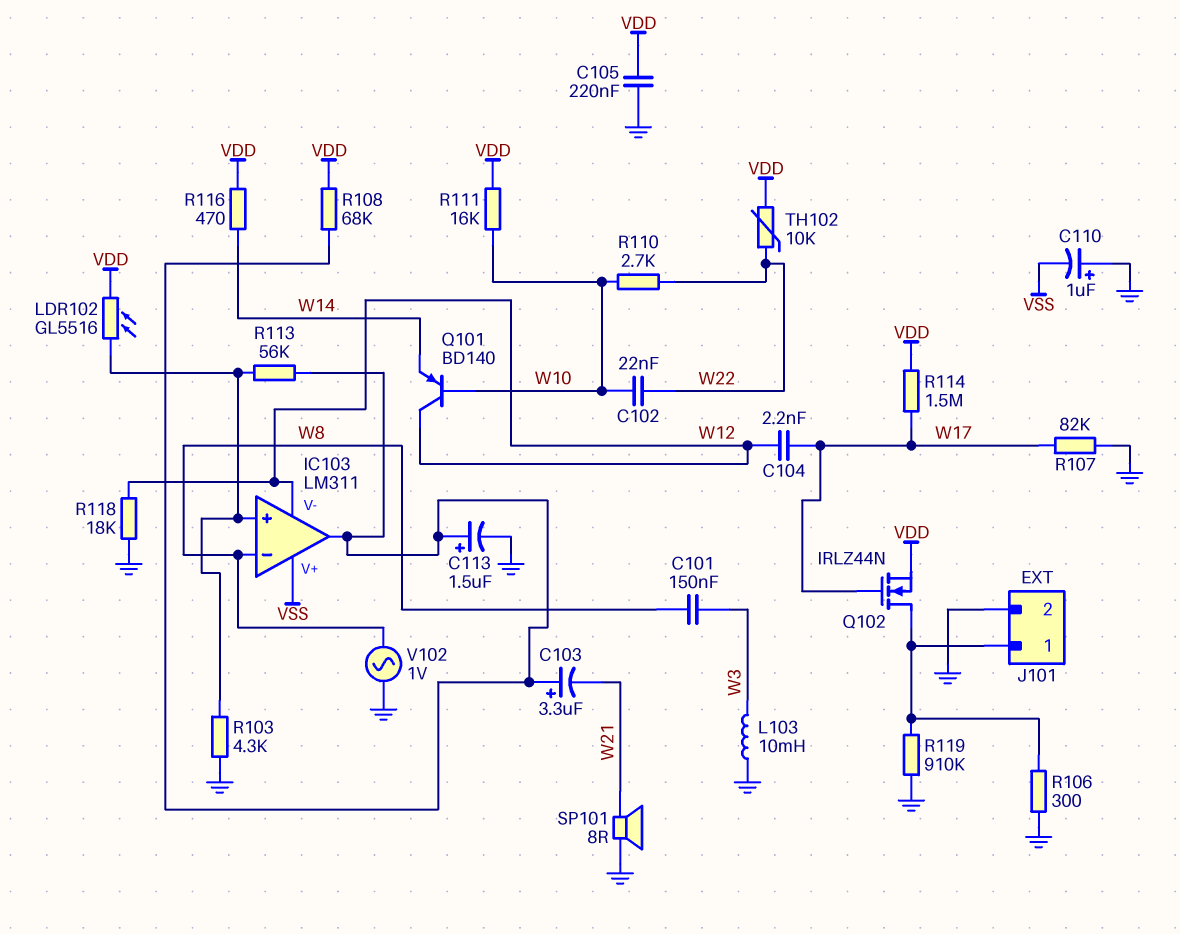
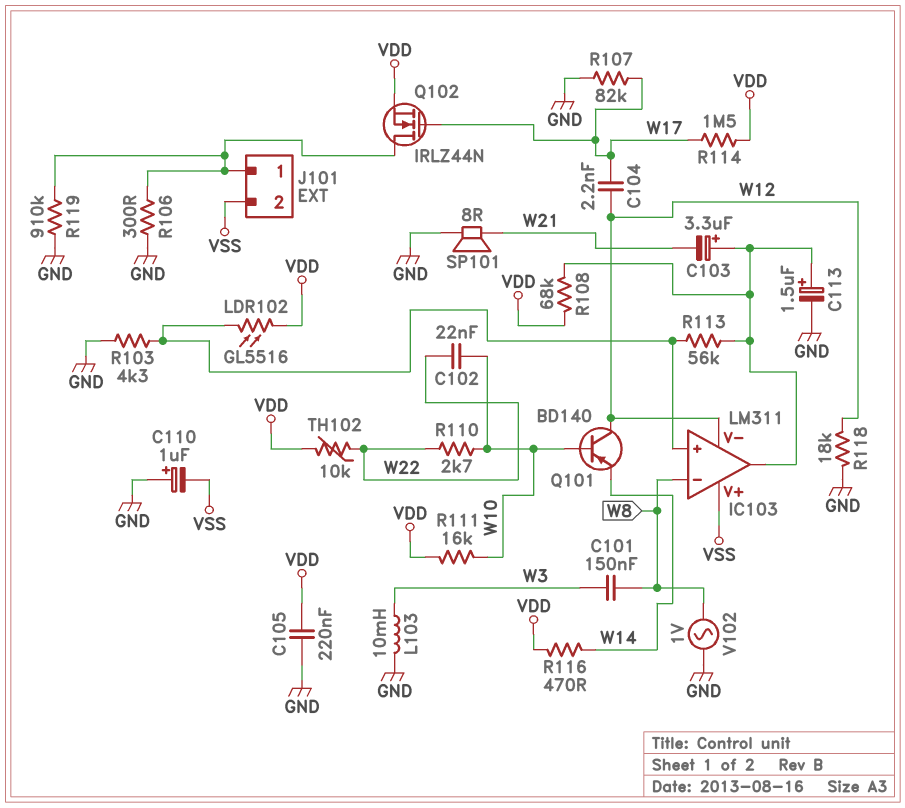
J101 pin 2: GND -> VSS

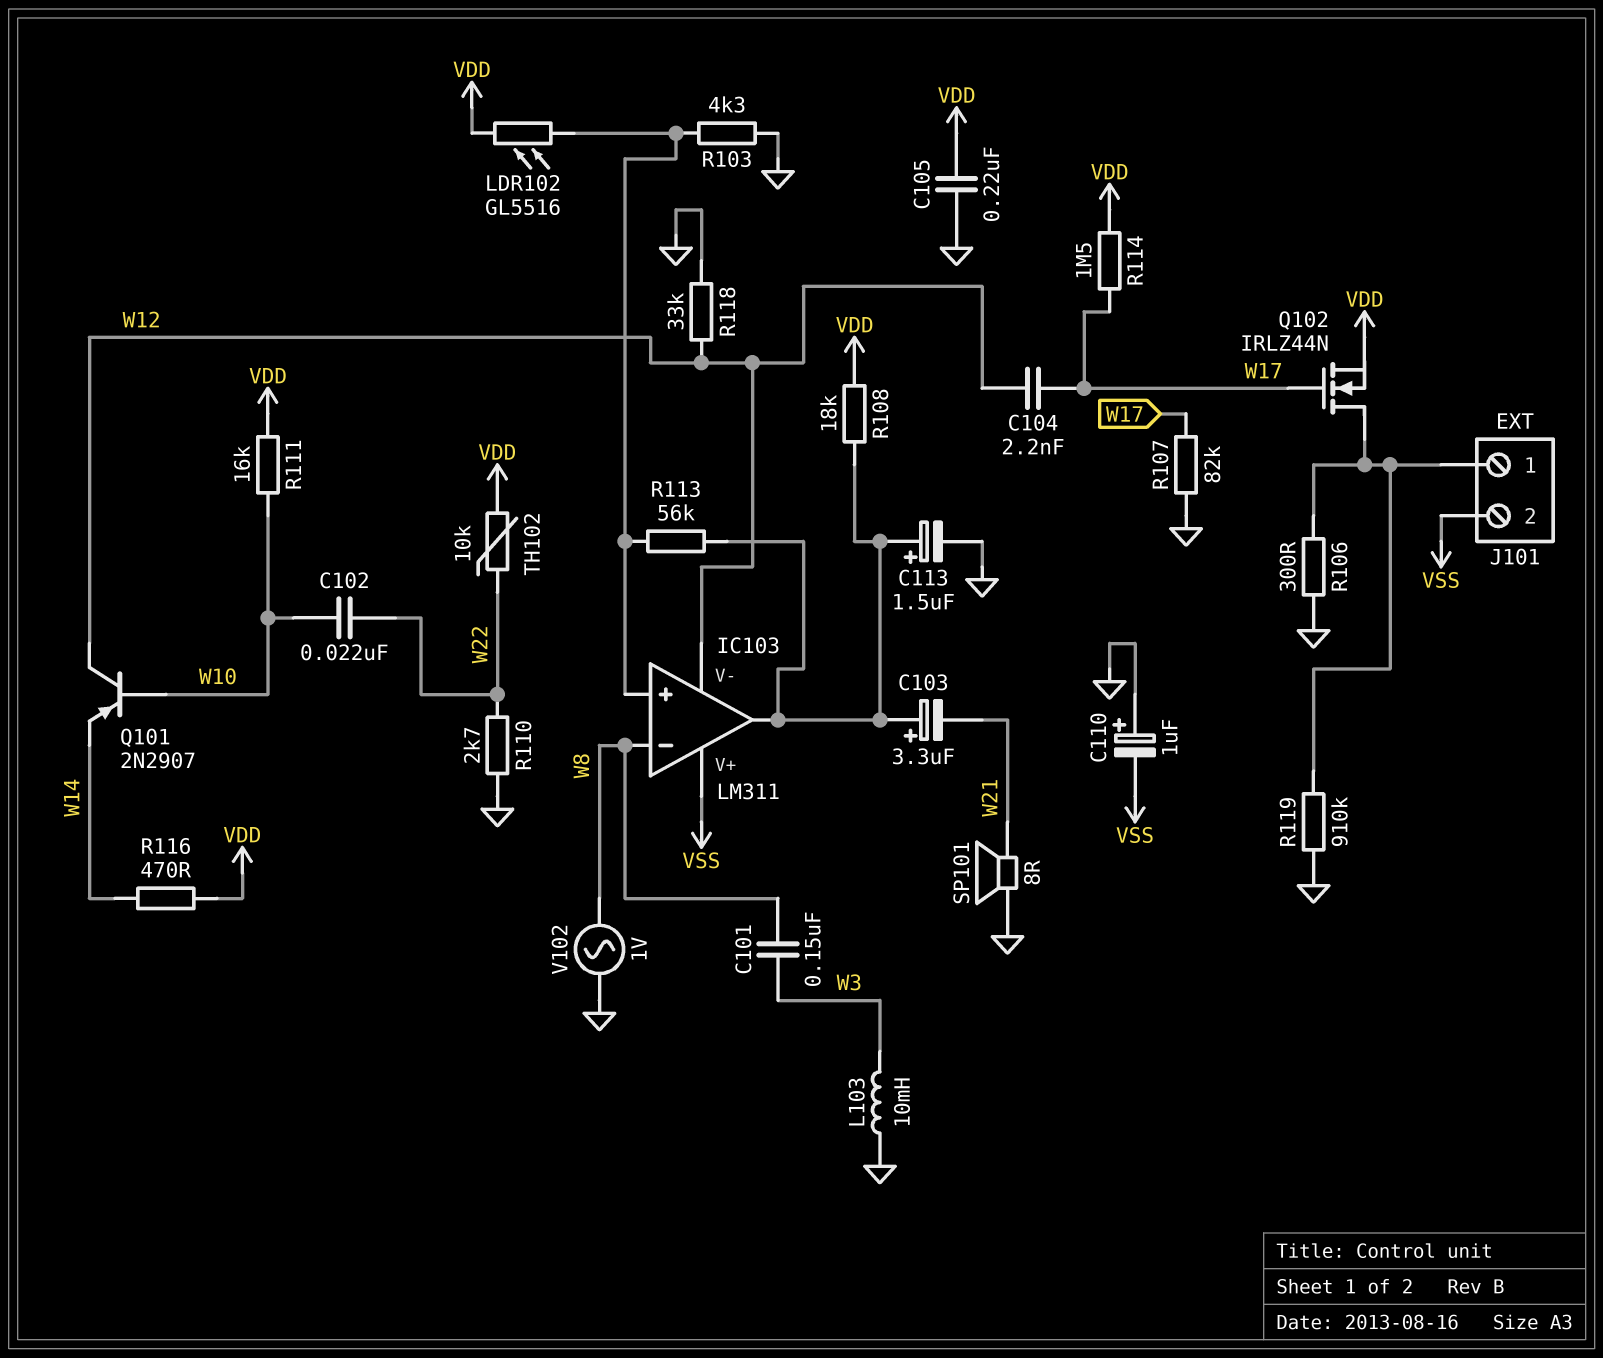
Q101: PNP BD140 (B W10, C W12, E W14) -> PNP 2N2907 (B W10, C W12, E W14)
R108: 68k (IC103/out, VDD) -> 18k (IC103/out, VDD)
R110: 2.7k (W10, W22) -> 2.7k (GND, W22)
R118: 18k (GND, W12) -> 33k (GND, W12)

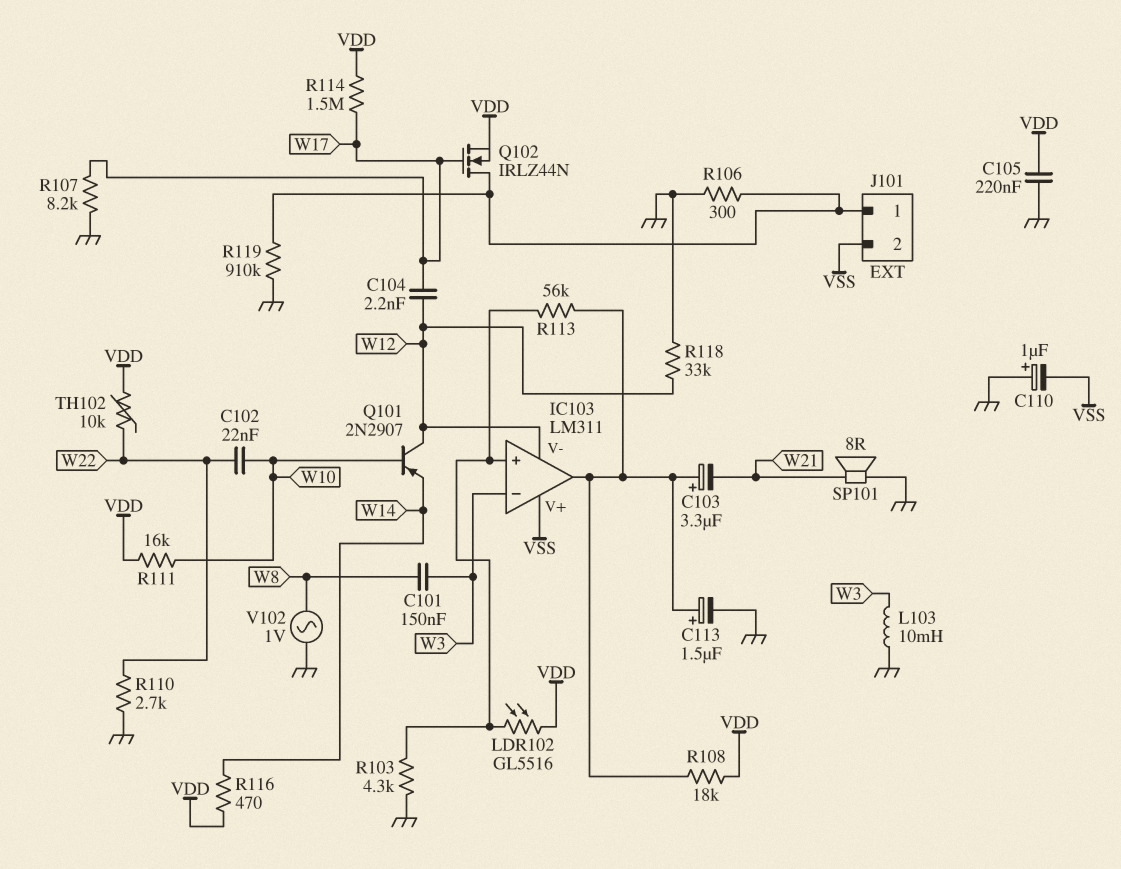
IC103 pin in-: W8 -> W3
R107: 82k (GND, W17) -> 8.2k (GND, W17)

